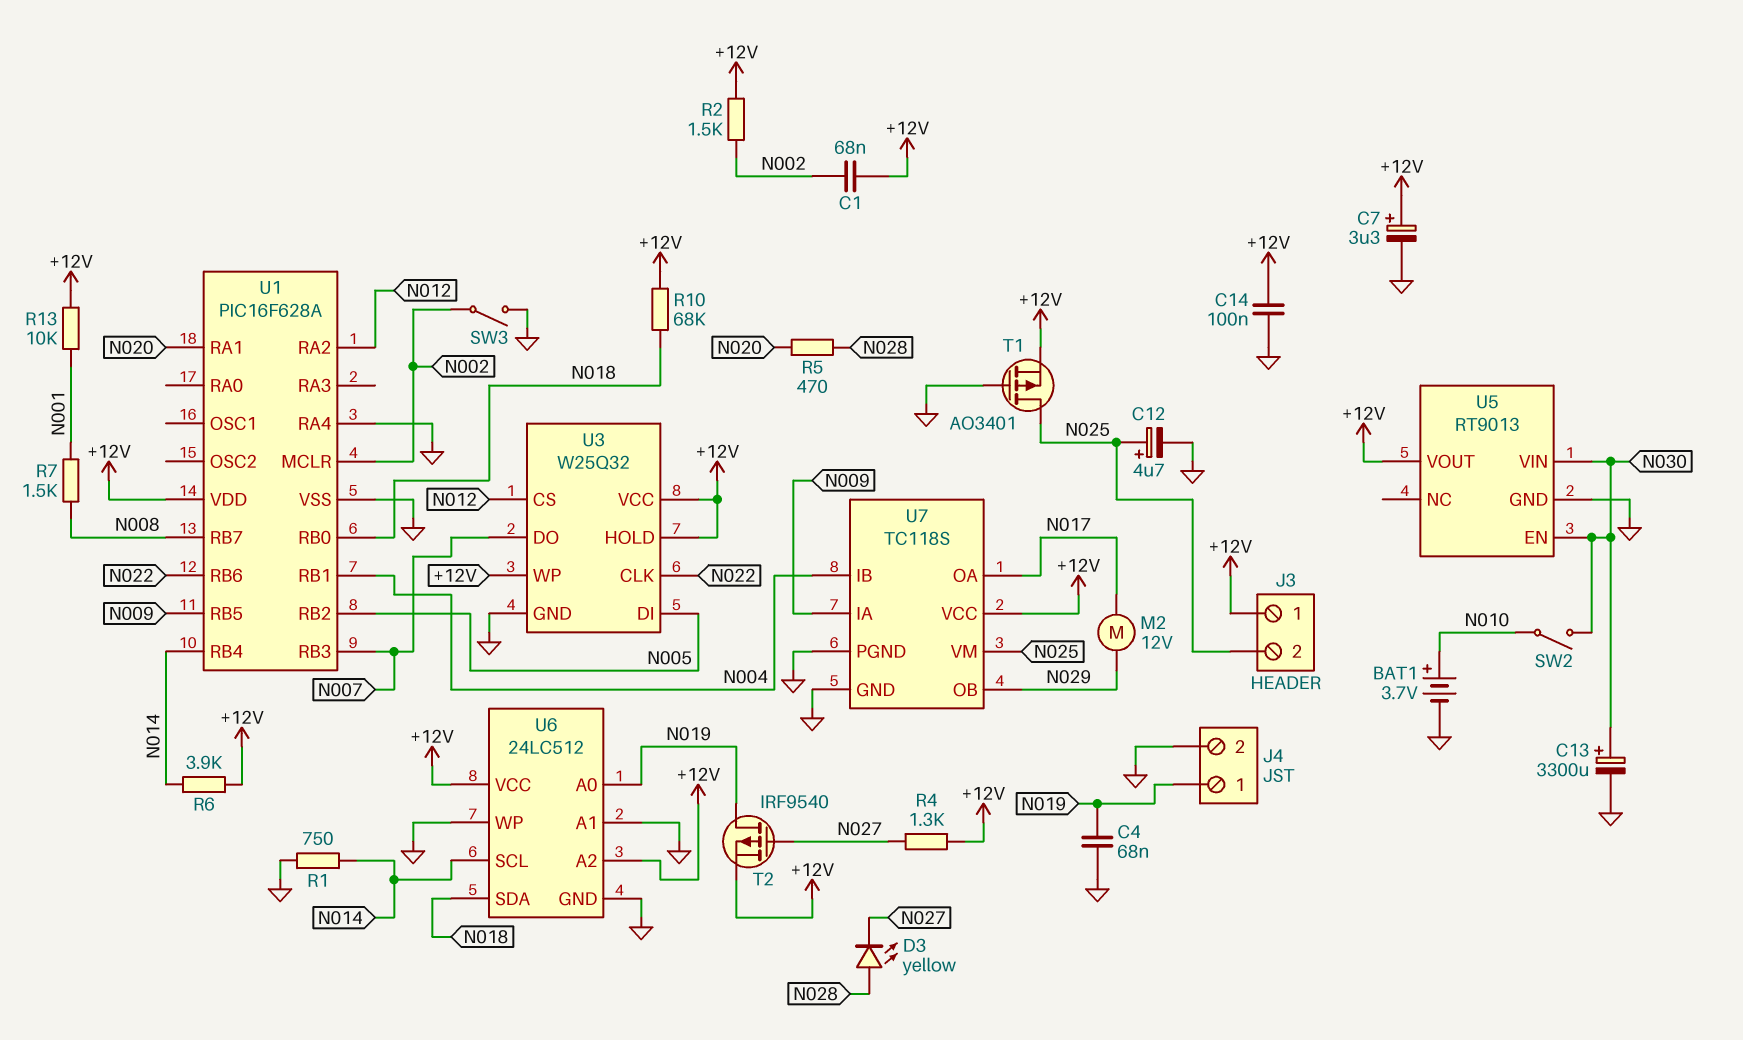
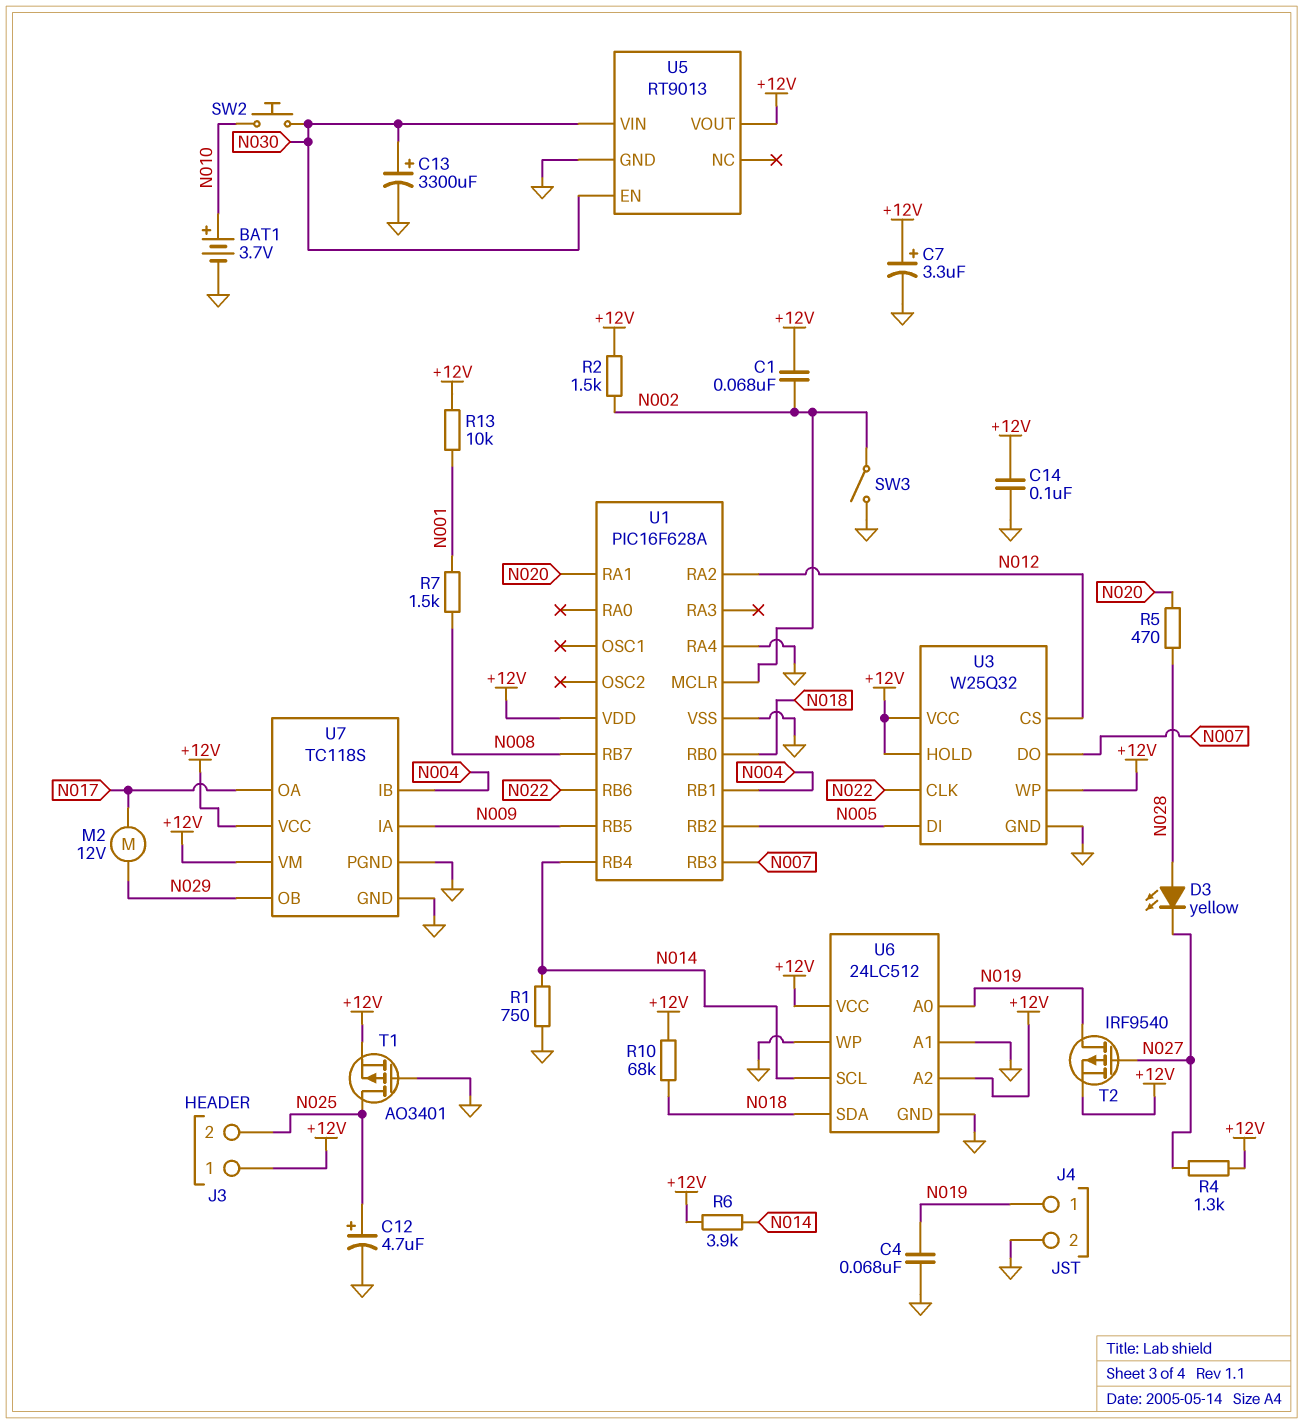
SW2: switch (N010, N030) -> button (N010, N030)
U7 pin VM: N025 -> +12V

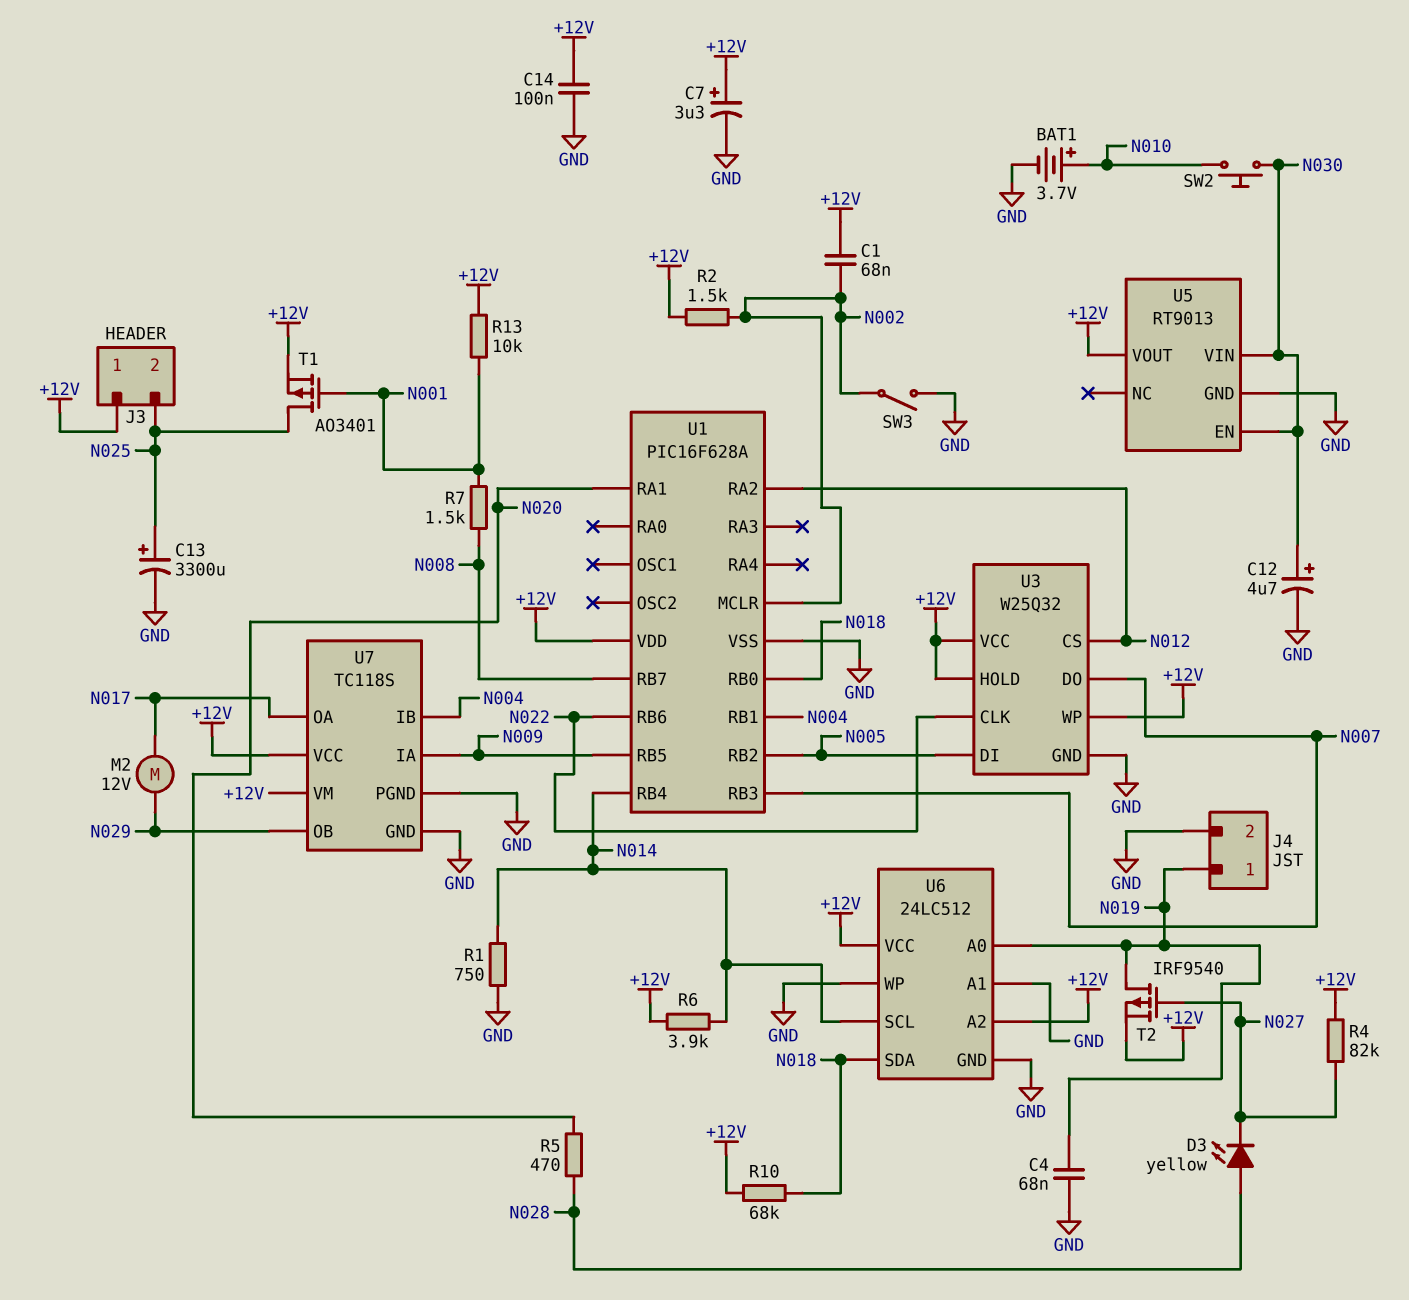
C12: 4.7uF (plus N025, minus GND) -> 4.7uF (plus N030, minus GND)
C13: 3300uF (plus N030, minus GND) -> 3300uF (plus N025, minus GND)
R4: 1.3k (+12V, N027) -> 82k (+12V, N027)
T1: PMOS AO3401 (G GND, D N025, S +12V) -> PMOS AO3401 (G N001, D N025, S +12V)
U1 pin RA4: GND -> none

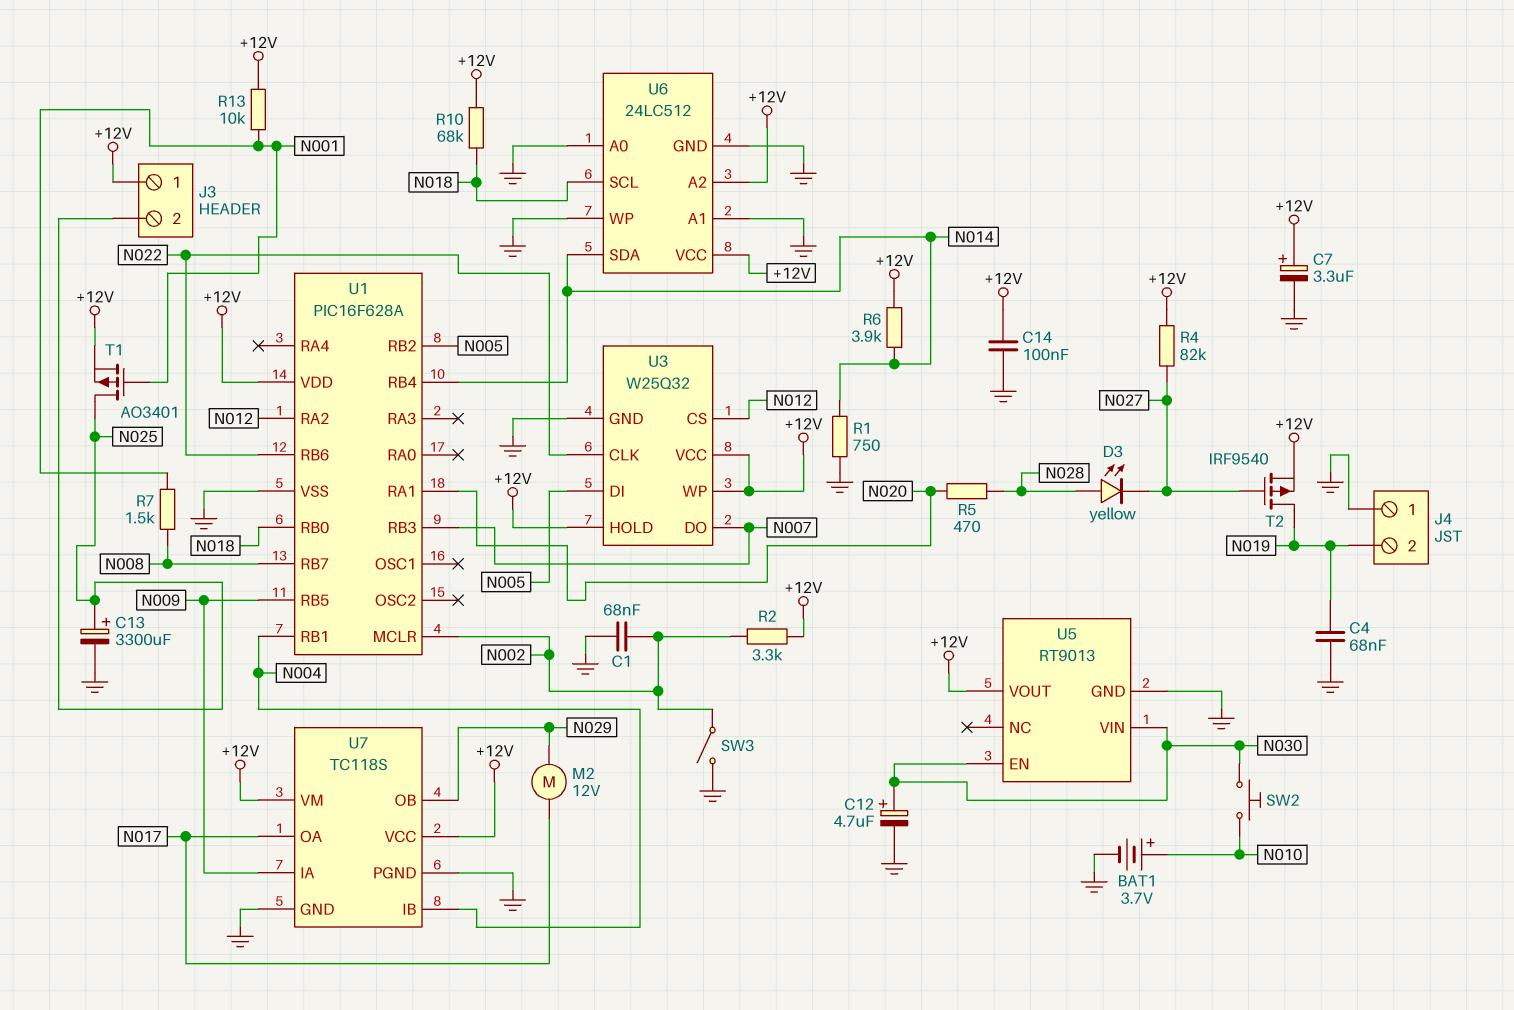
C1: 68nF (+12V, N002) -> 68nF (GND, N002)
J4 pin 1: N019 -> GND
J4 pin 2: GND -> N019
R2: 1.5k (+12V, N002) -> 3.3k (+12V, N002)
U6 pin A0: N019 -> GND
U6 pin SCL: N014 -> N018
U6 pin SDA: N018 -> N014

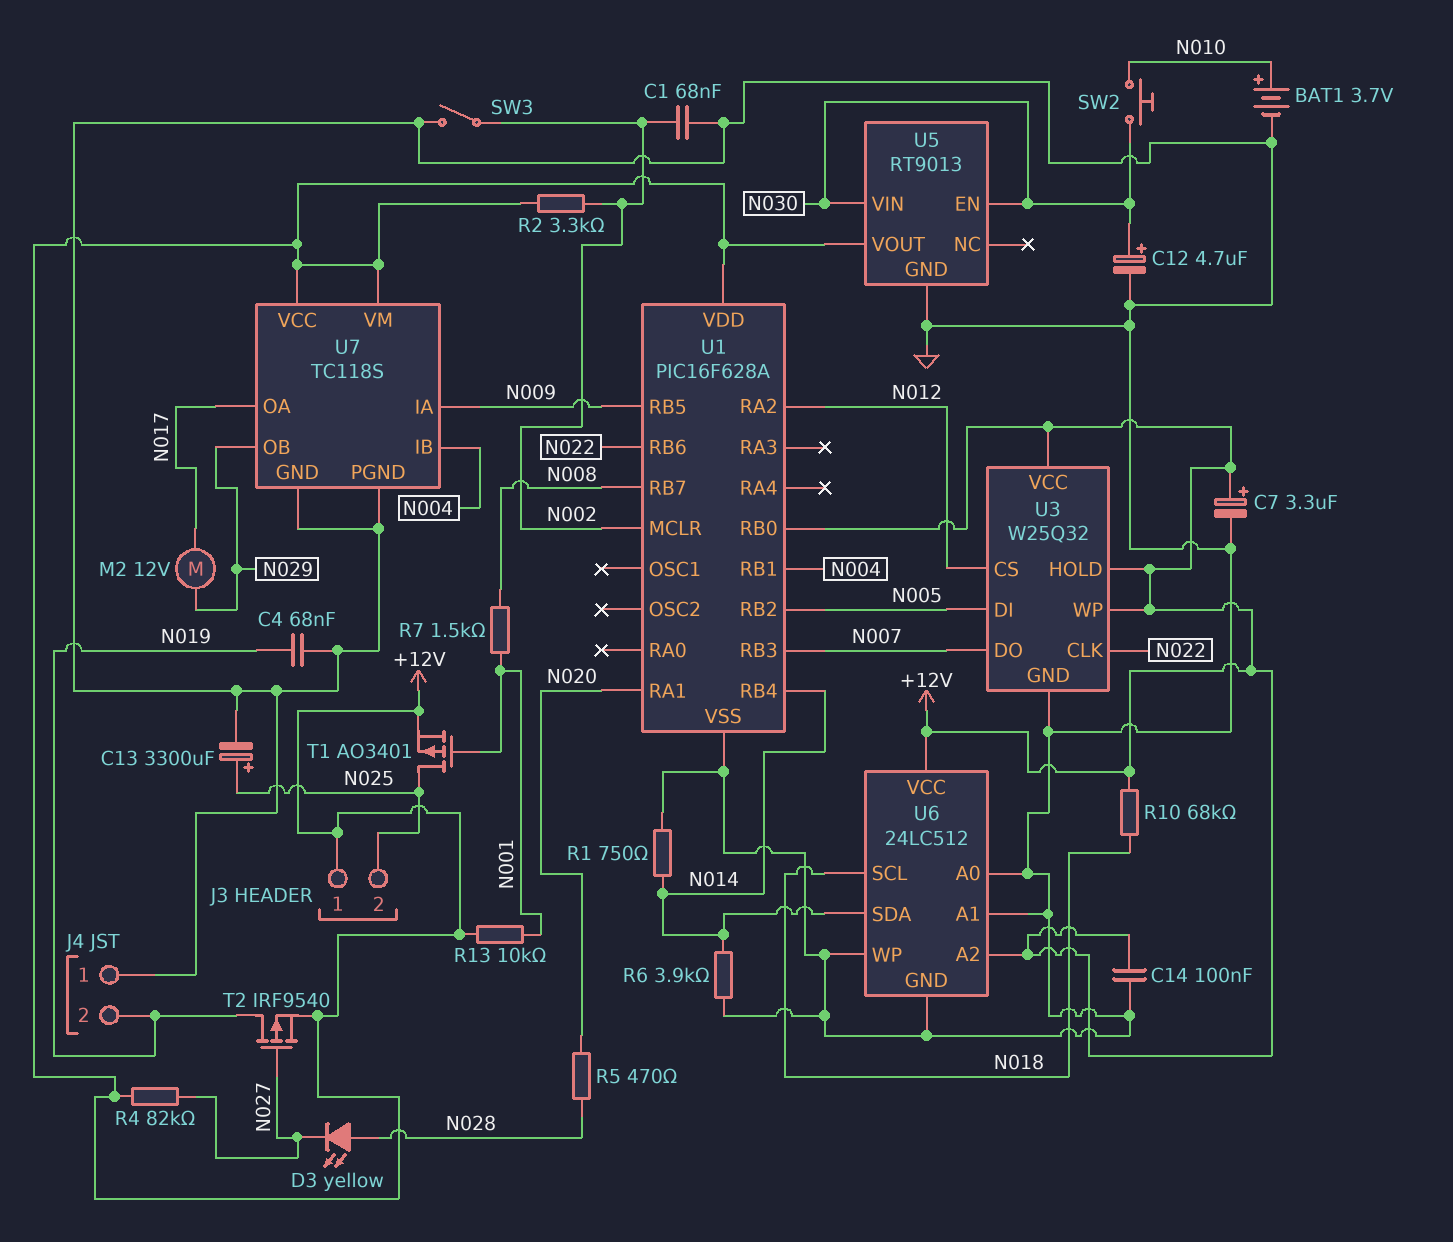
R6: 3.9k (+12V, N014) -> 3.9k (GND, N014)
U1 pin RB0: N018 -> +12V

